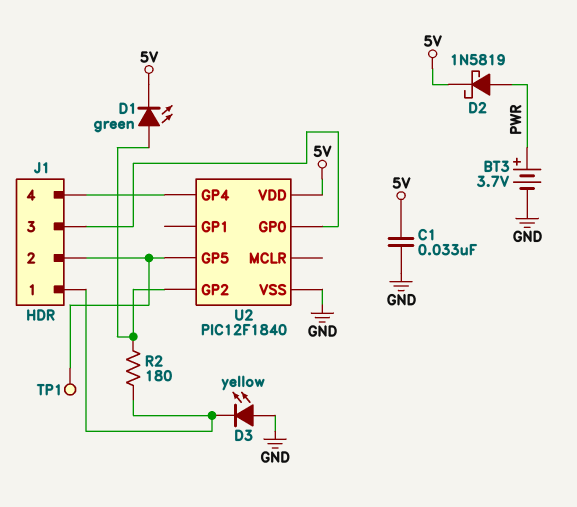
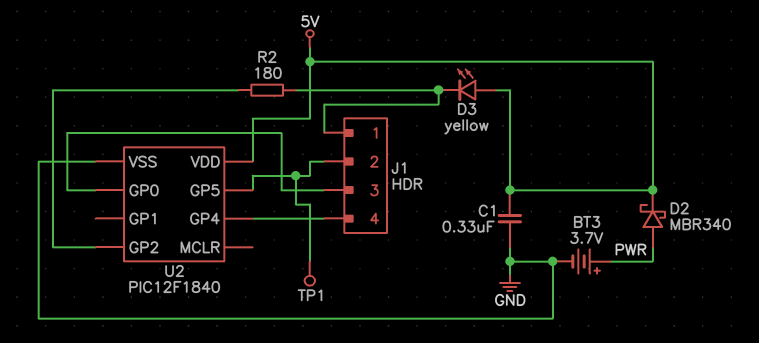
C1: 33nF (5V, GND) -> 330nF (5V, GND)
D1: LED green (A U2/GP2, K 5V) -> none
D2: schottky 1N5819 (A PWR, K 5V) -> schottky MBR340 (A PWR, K 5V)
D3: LED yellow (A GND, K J1/1) -> LED yellow (A 5V, K J1/1)

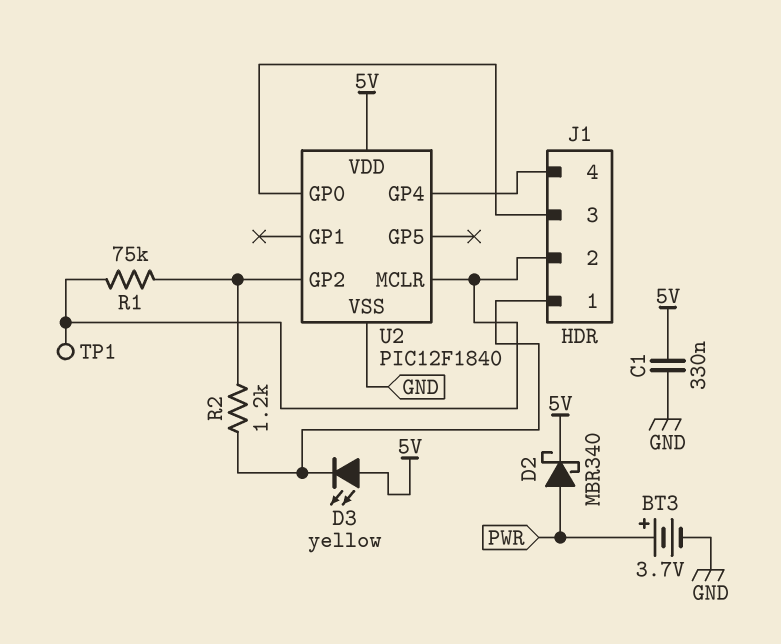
R1: none -> 75k (J1/2, U2/GP2)
R2: 180 (J1/1, U2/GP2) -> 1.2k (J1/1, U2/GP2)
U2 pin GP5: J1/2 -> none
U2 pin MCLR: none -> J1/2

